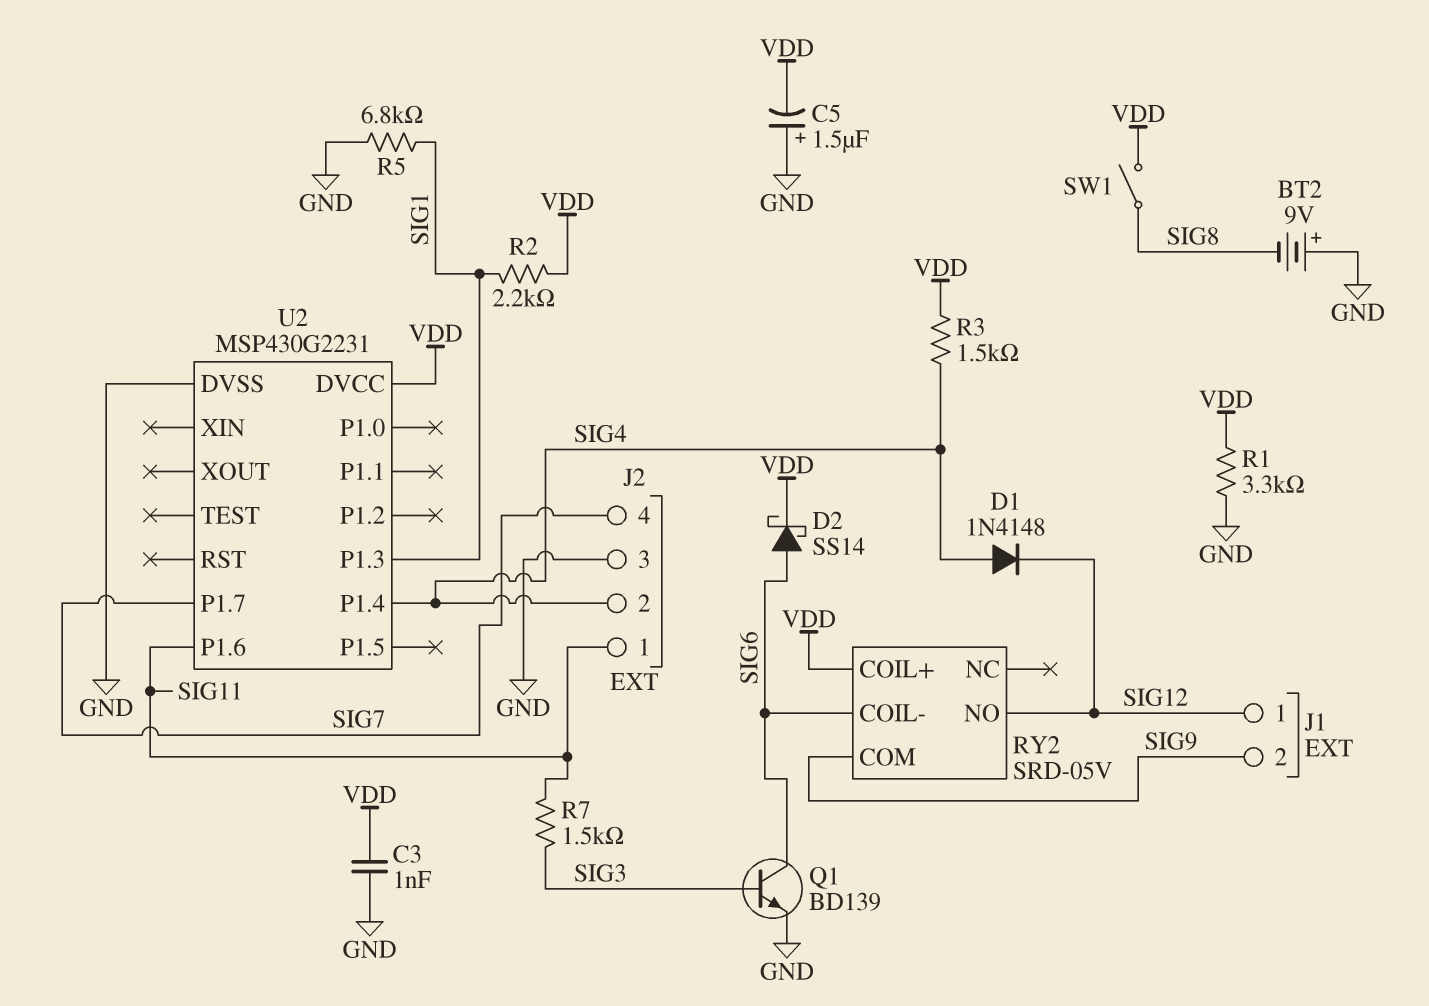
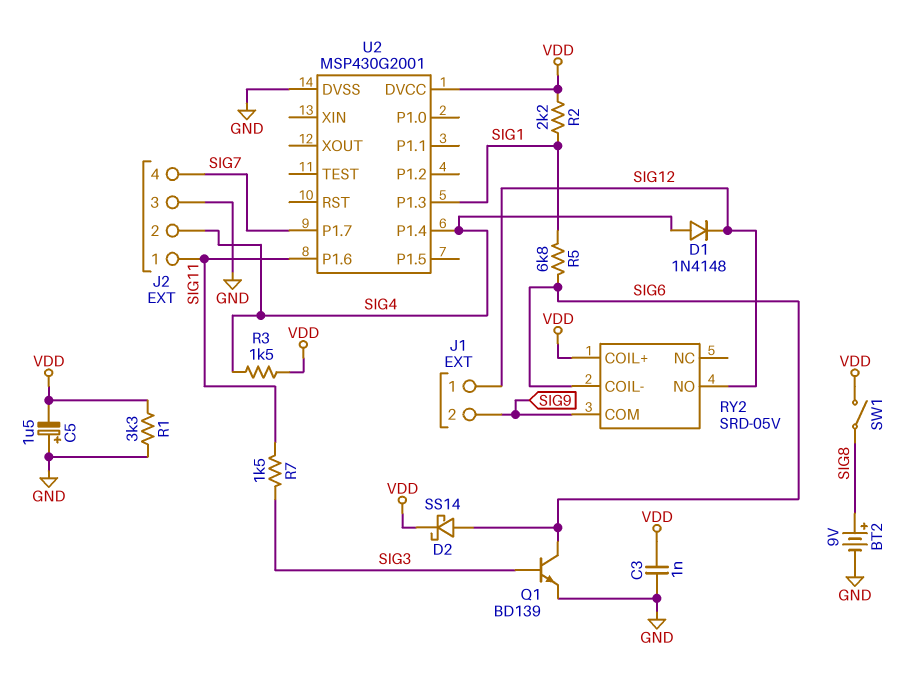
BT2: 9V (plus GND, minus SIG8) -> 9V (plus SIG8, minus GND)
R5: 6.8k (GND, SIG1) -> 6.8k (SIG1, SIG6)
U2: MSP430G2231 -> MSP430G2001

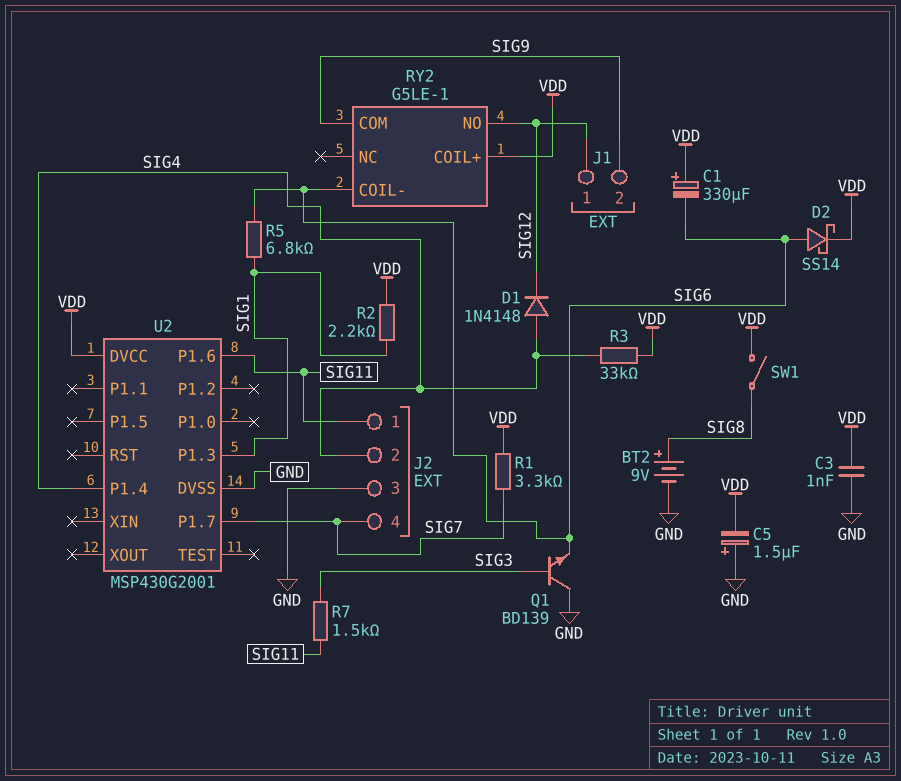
C1: none -> 330uF (plus VDD, minus SIG6)
Q1: NPN BD139 (B SIG3, C SIG6, E GND) -> NPN BD139 (B SIG3, C GND, E SIG6)
R1: 3.3k (GND, VDD) -> 3.3k (SIG7, VDD)
R3: 1.5k (SIG4, VDD) -> 33k (SIG4, VDD)
RY2: SRD-05V -> G5LE-1

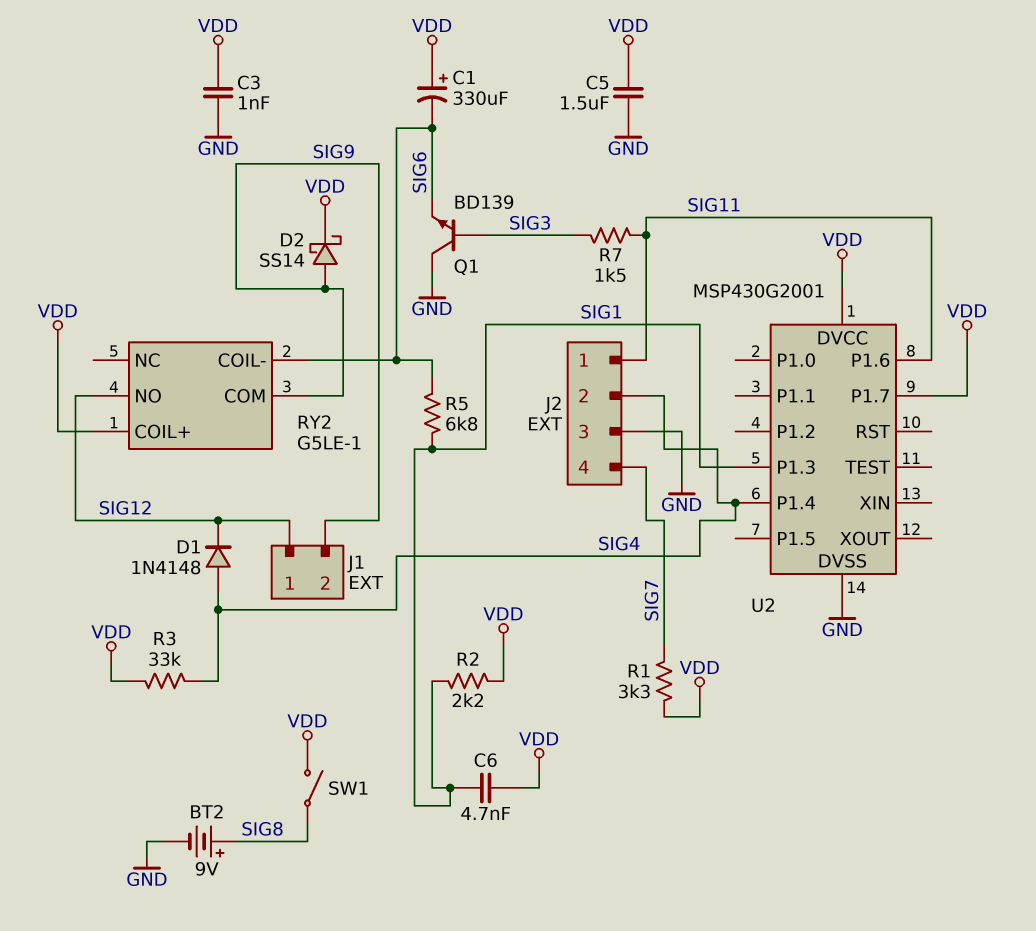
C5: 1.5uF (plus GND, minus VDD) -> 1.5uF (GND, VDD)
C6: none -> 4.7nF (SIG1, VDD)
D2: schottky SS14 (A SIG6, K VDD) -> schottky SS14 (A SIG9, K VDD)
U2 pin P1.7: SIG7 -> VDD

